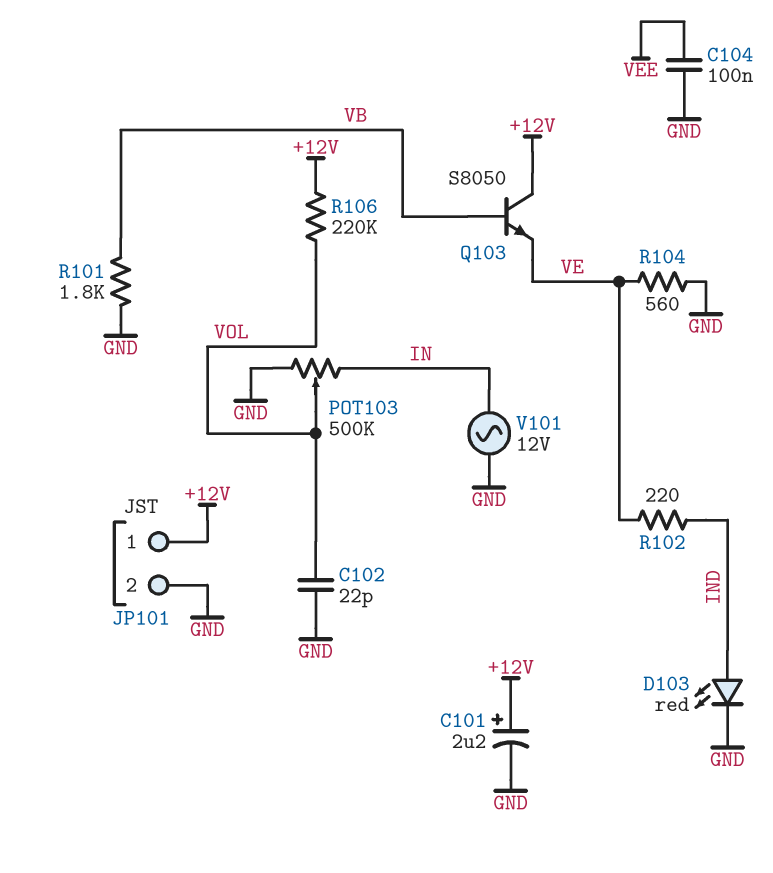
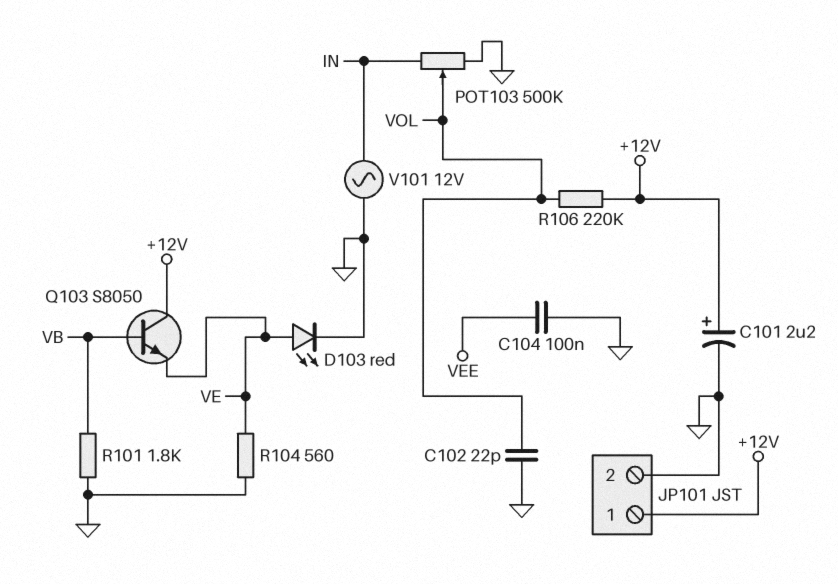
D103: LED red (A IND, K GND) -> LED red (A VE, K GND)
R102: 220 (IND, VE) -> none

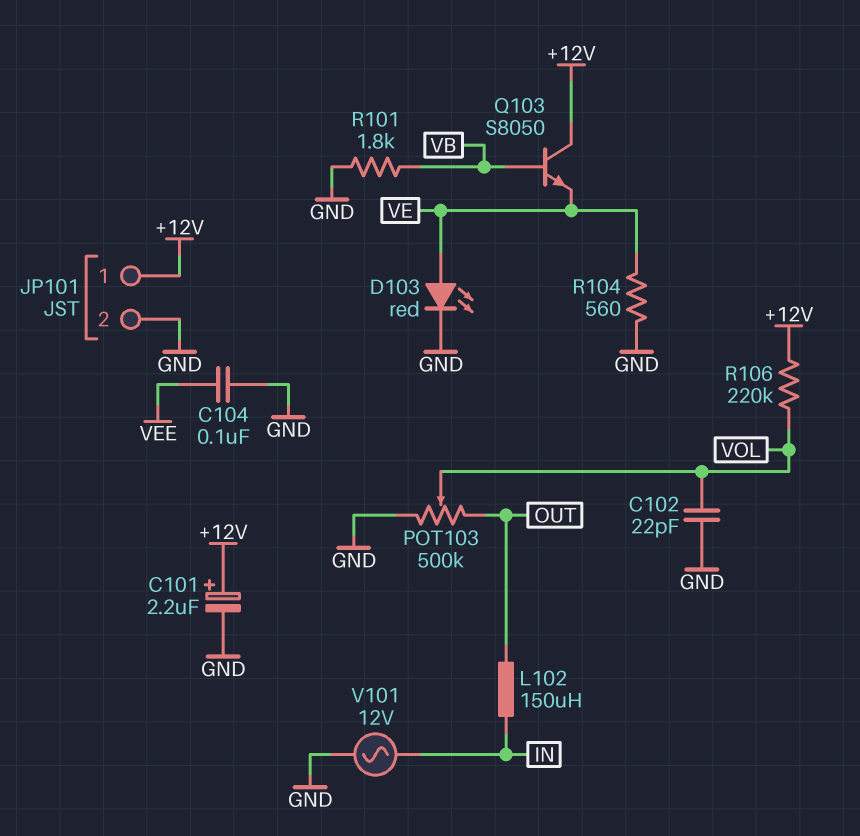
L102: none -> 150uH (IN, OUT)
POT103: 500k (GND, IN, wiper VOL) -> 500k (GND, OUT, wiper VOL)

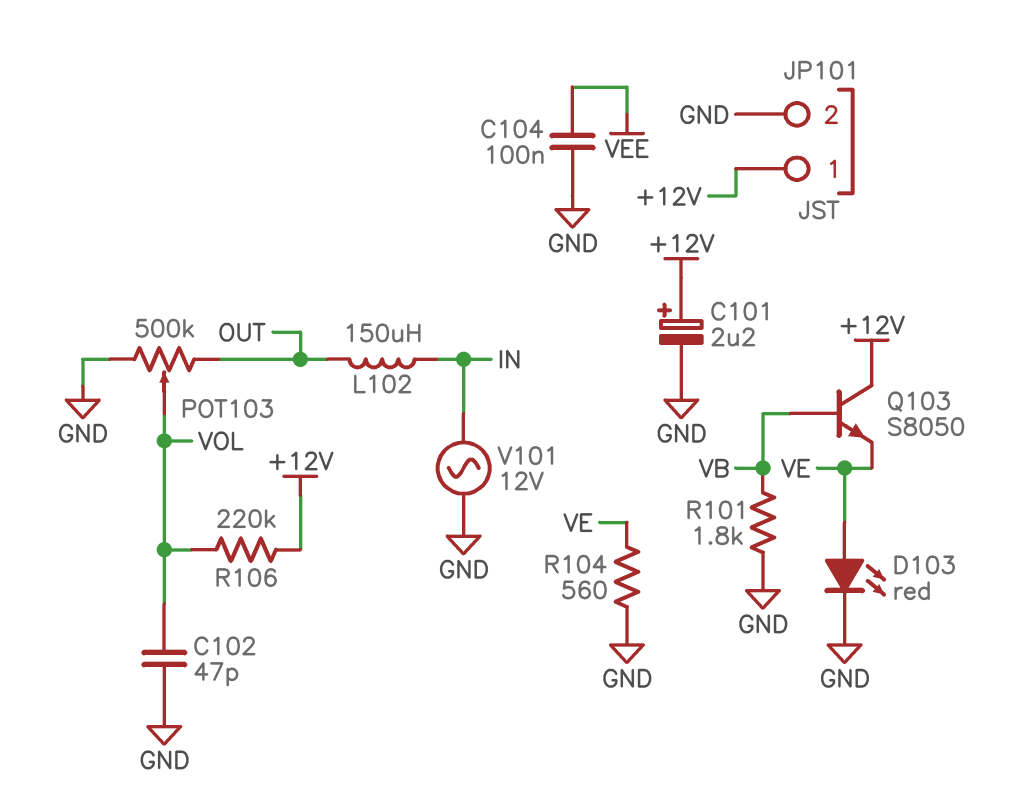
C102: 22pF (GND, VOL) -> 47pF (GND, VOL)

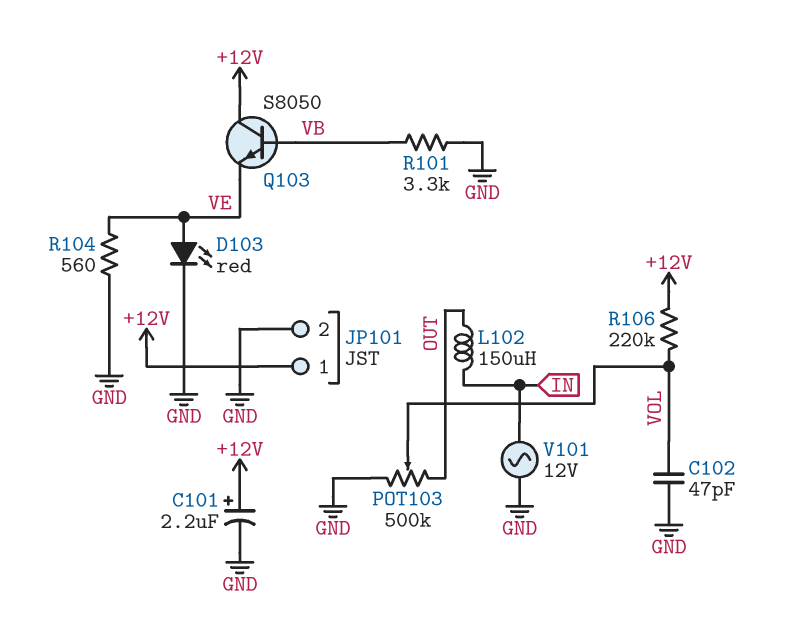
C104: 100nF (GND, VEE) -> none
R101: 1.8k (GND, VB) -> 3.3k (GND, VB)

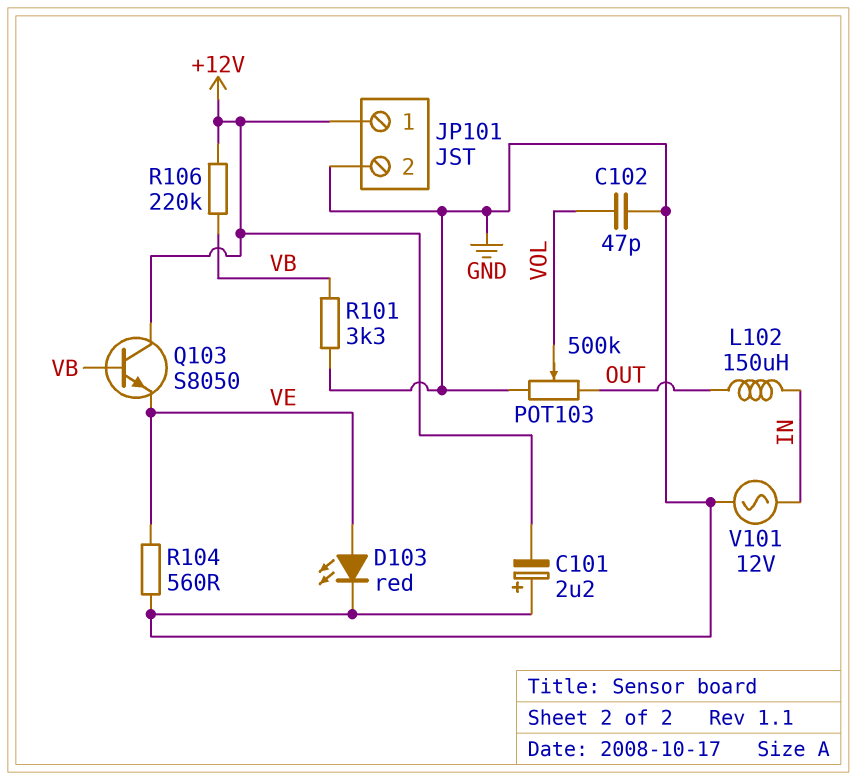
C101: 2.2uF (plus +12V, minus GND) -> 2.2uF (plus GND, minus +12V)
R106: 220k (+12V, VOL) -> 220k (+12V, VB)

